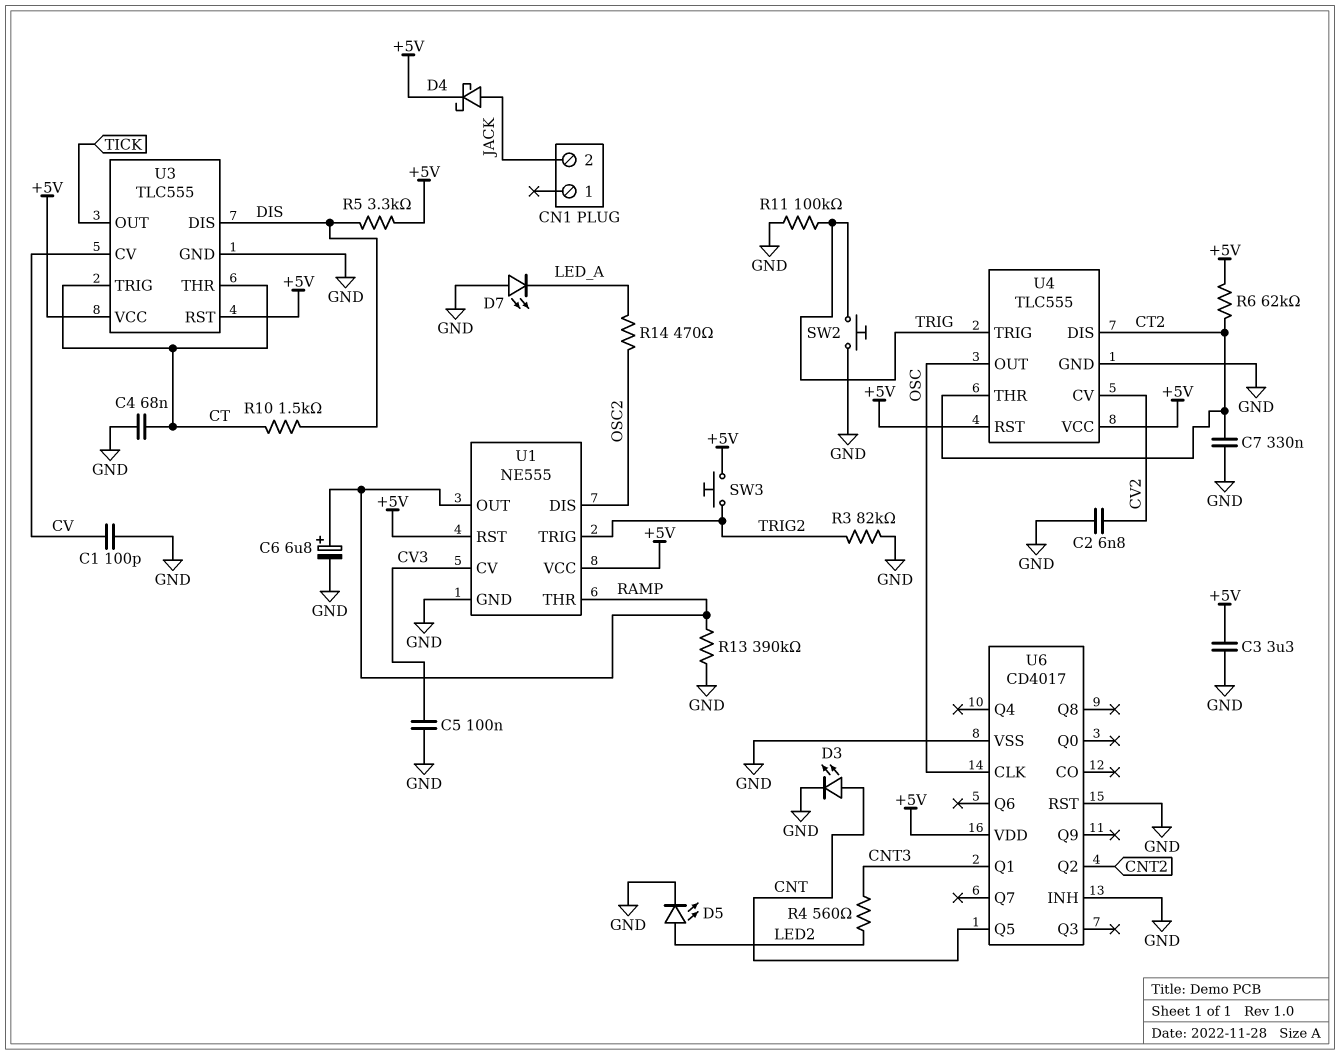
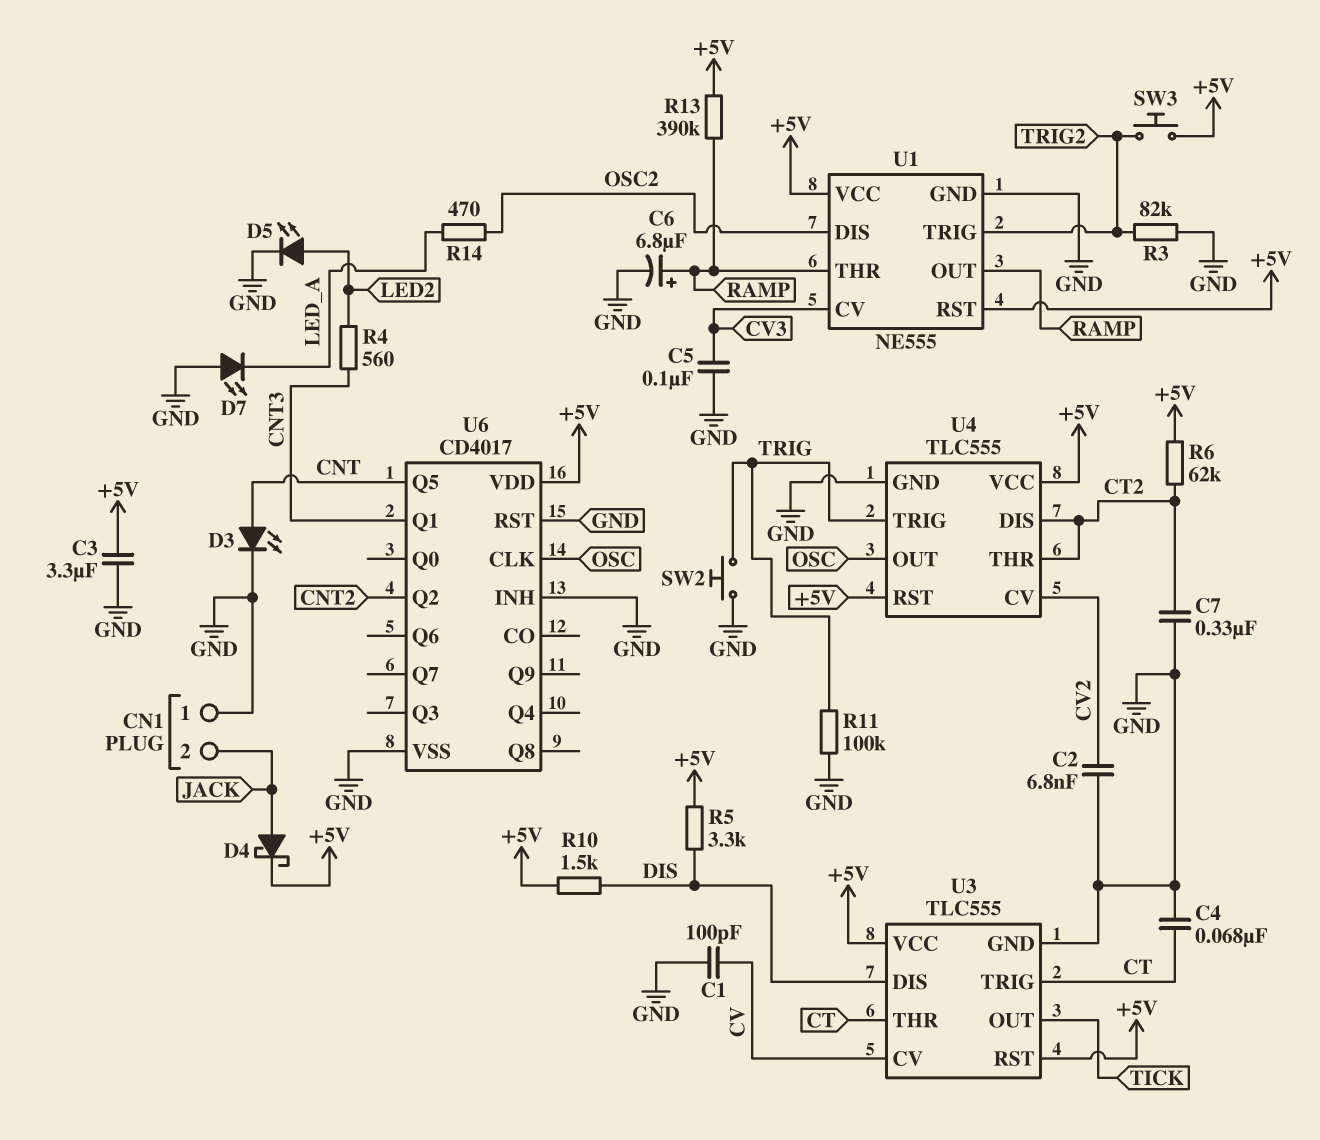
CN1 pin 1: none -> GND
R10: 1.5k (CT, DIS) -> 1.5k (+5V, DIS)
R13: 390k (GND, RAMP) -> 390k (+5V, RAMP)

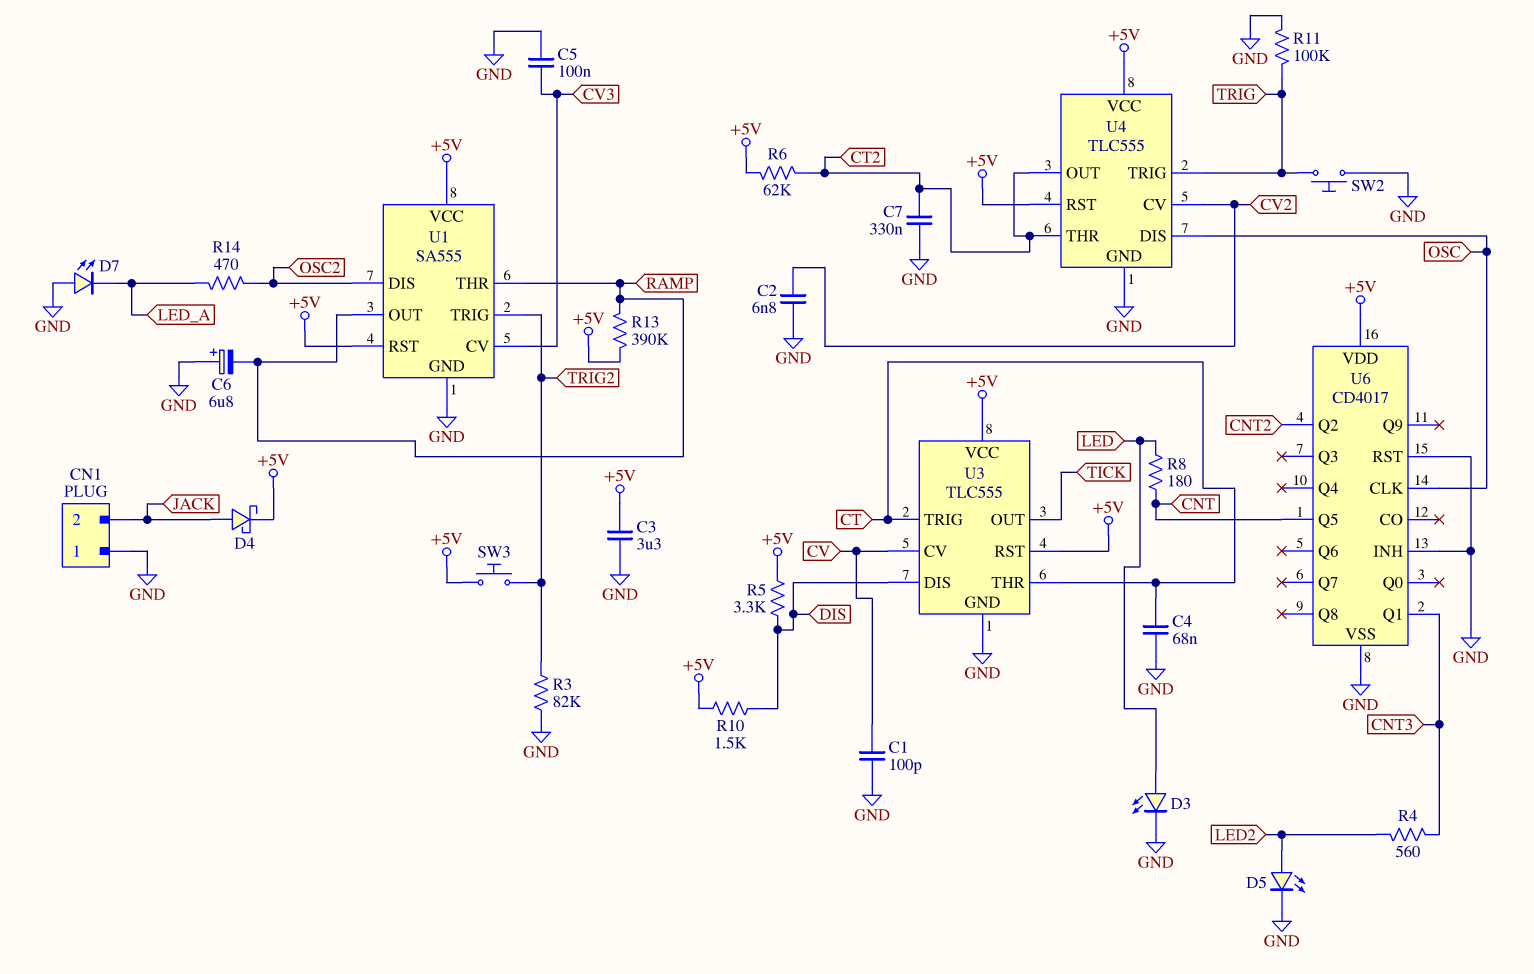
C6: 6.8uF (plus RAMP, minus GND) -> 6.8uF (plus GND, minus RAMP)
D3: LED (A CNT, K GND) -> LED (A LED, K GND)
R8: none -> 180 (CNT, LED)
U1: NE555 -> SA555
U4 pin DIS: CT2 -> OSC
U4 pin OUT: OSC -> CT2

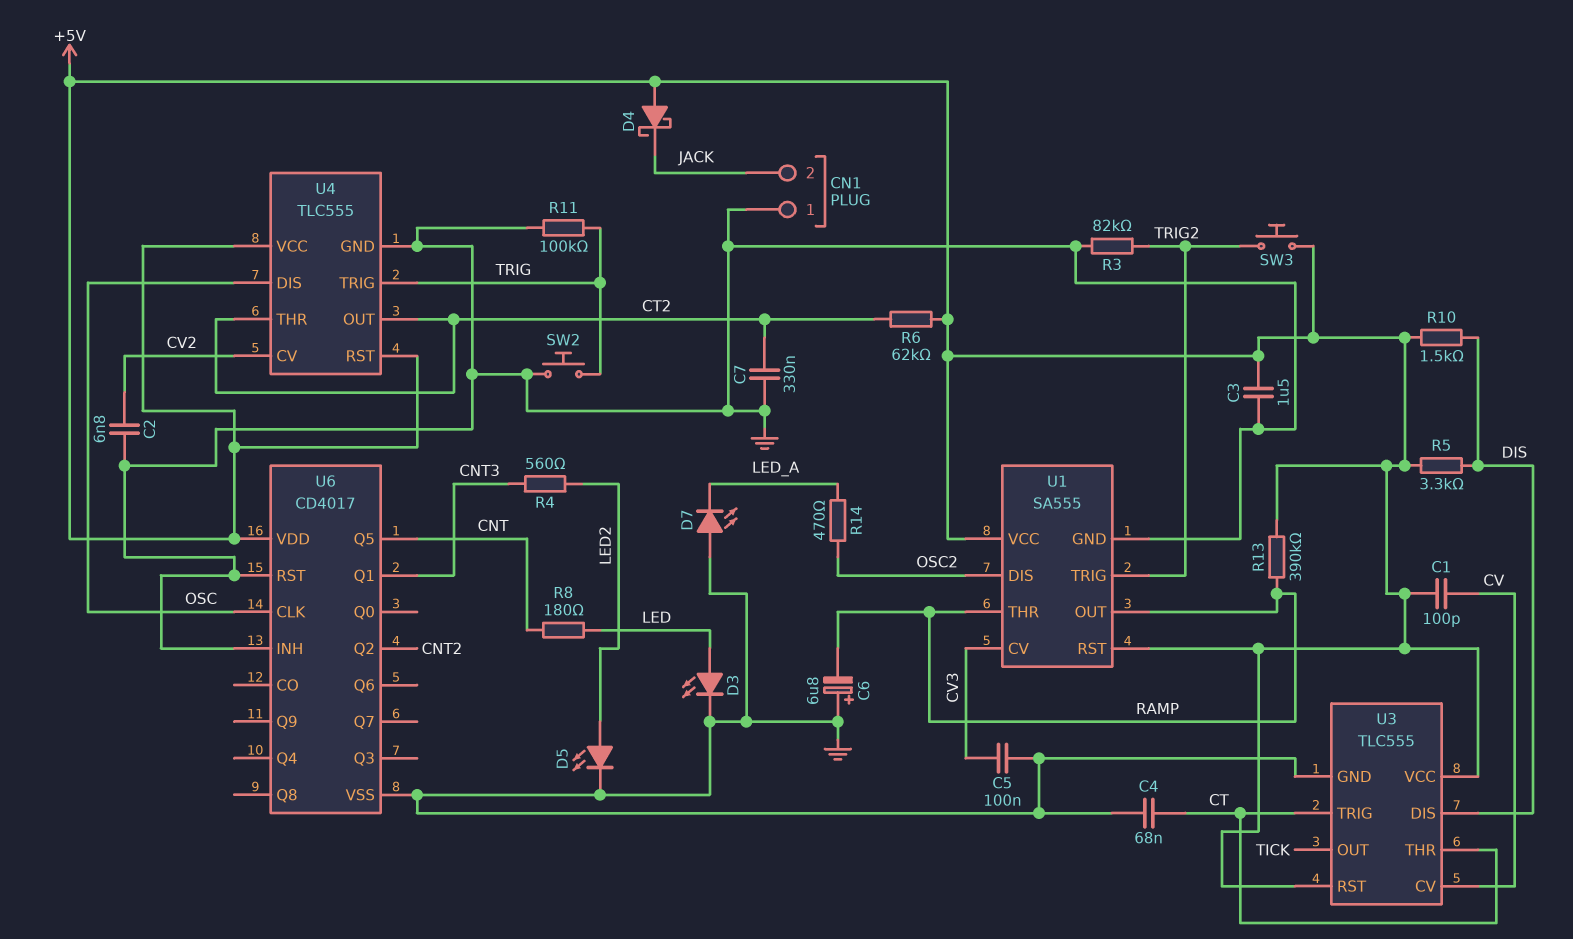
C1: 100pF (CV, GND) -> 100pF (+5V, CV)
C3: 3.3uF (+5V, GND) -> 1.5uF (+5V, GND)
D4: schottky (A JACK, K +5V) -> schottky (A +5V, K JACK)

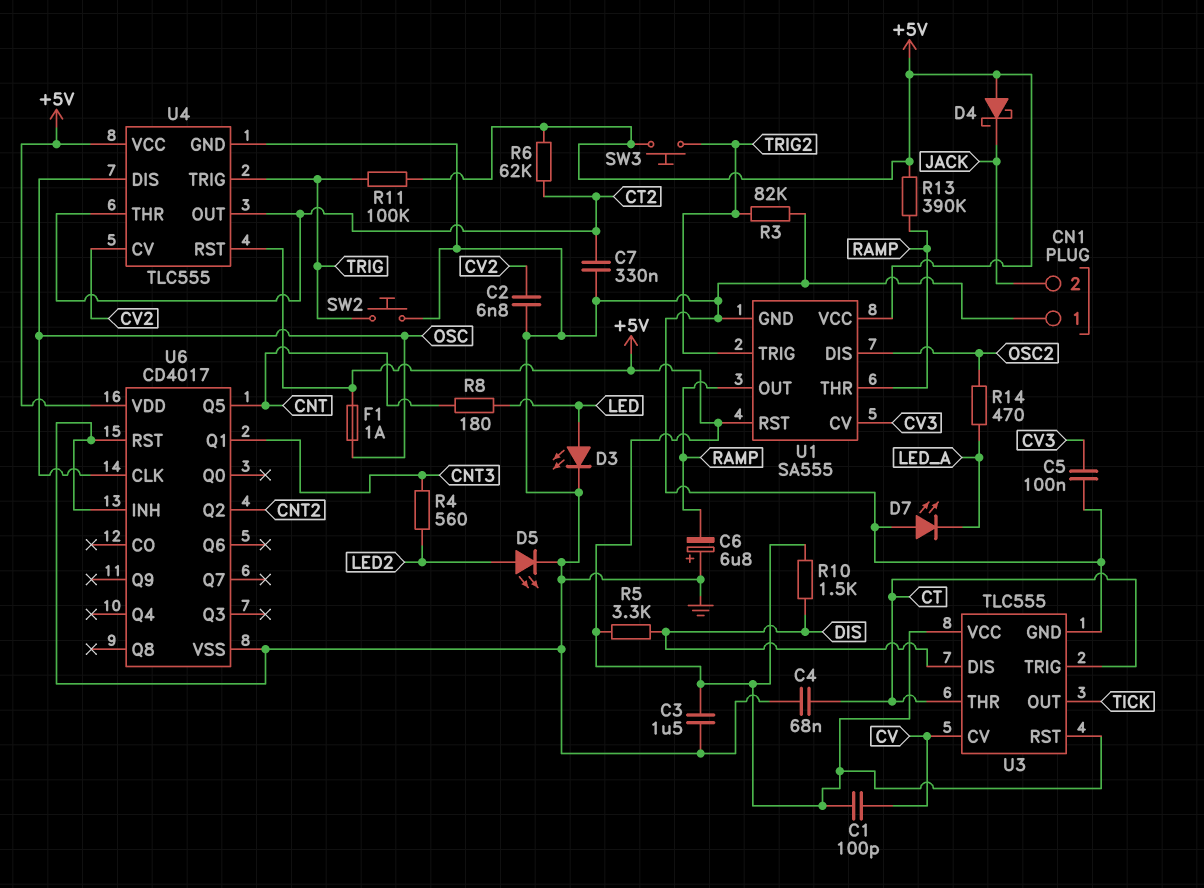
F1: none -> 1A (+5V, OSC)
R11: 100k (GND, TRIG) -> 100k (+5V, TRIG)

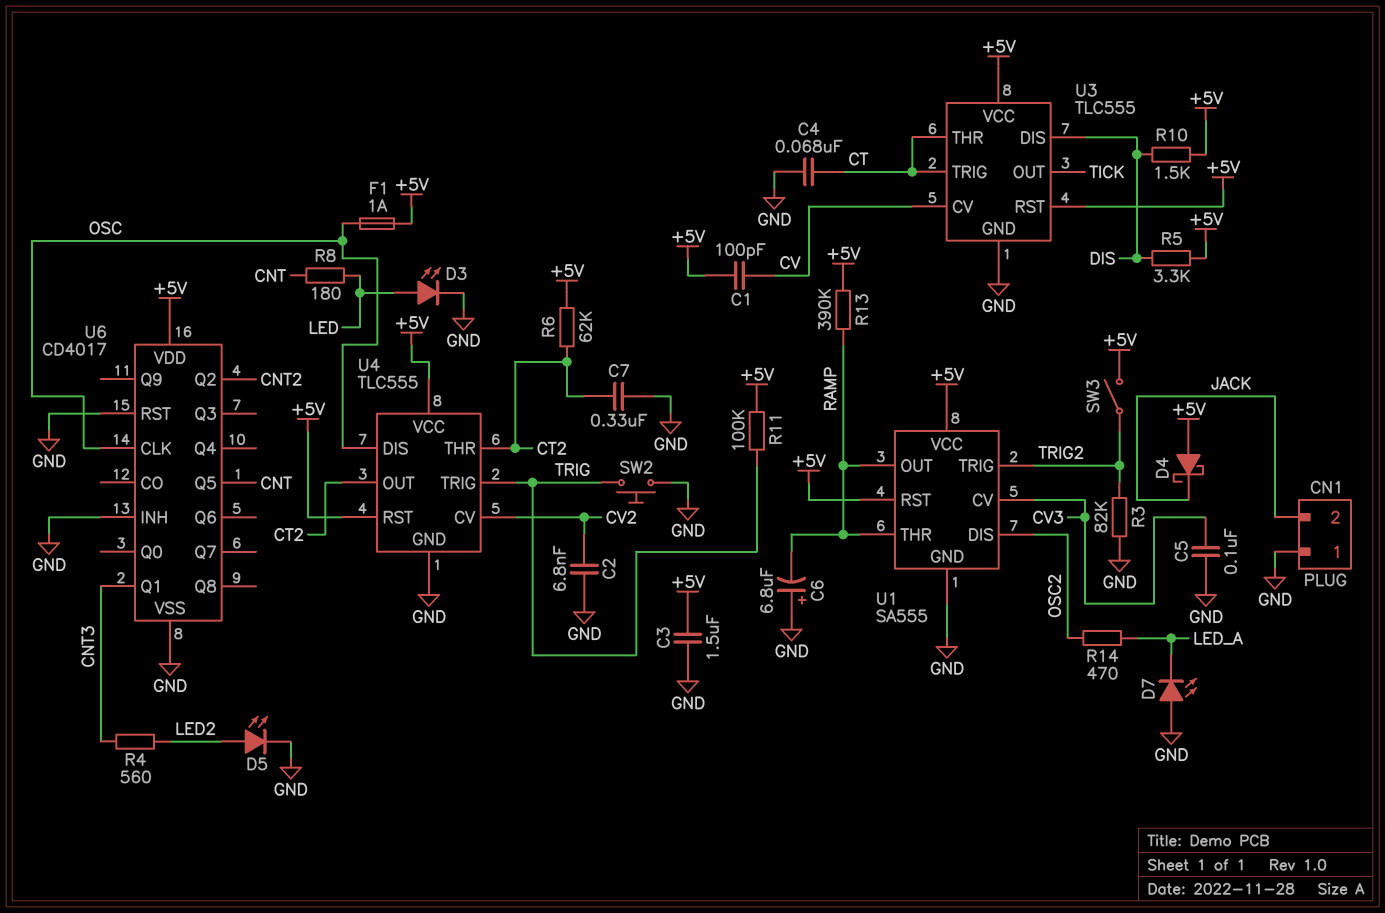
SW3: button (+5V, TRIG2) -> switch (+5V, TRIG2)

